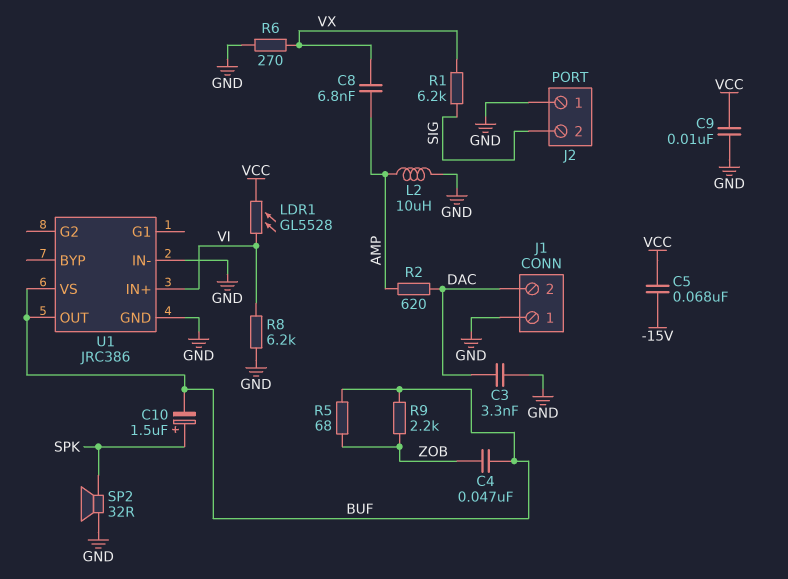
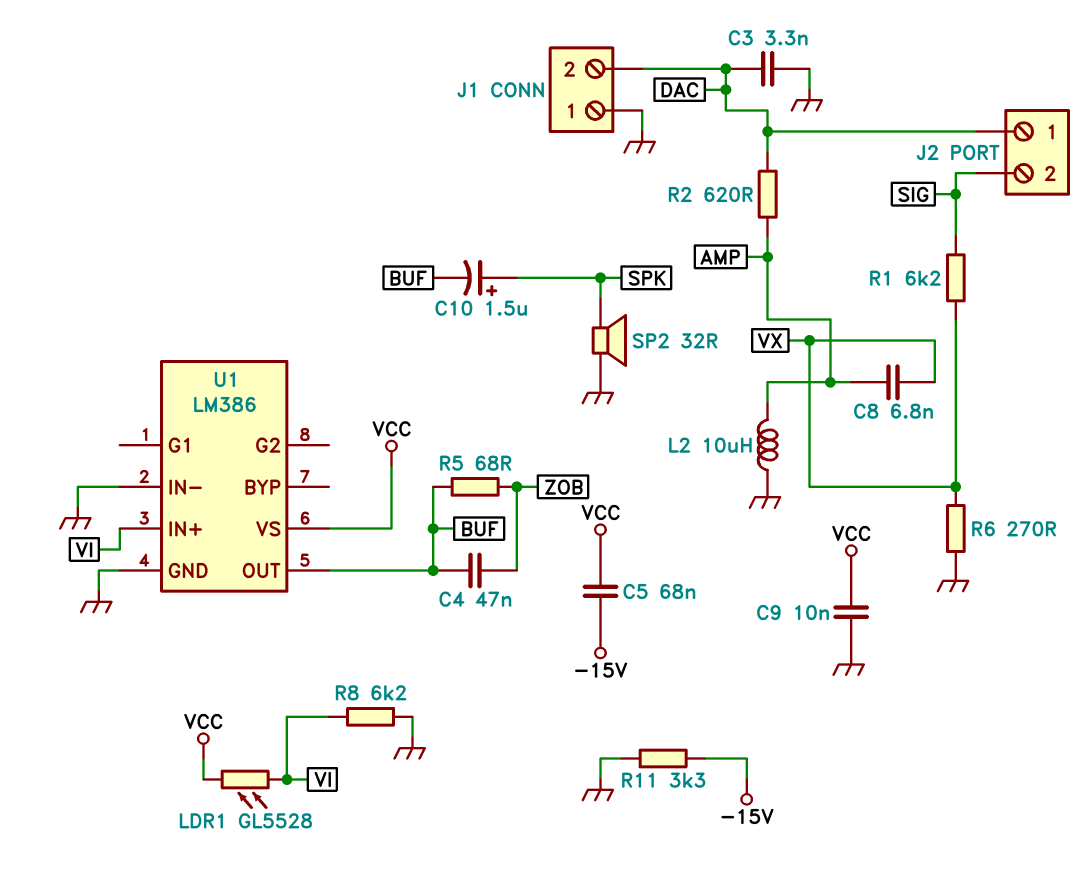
J2 pin 1: GND -> DAC
R9: 2.2k (BUF, ZOB) -> none
R11: none -> 3.3k (-15V, GND)
U1: JRC386 -> LM386
U1 pin VS: BUF -> VCC

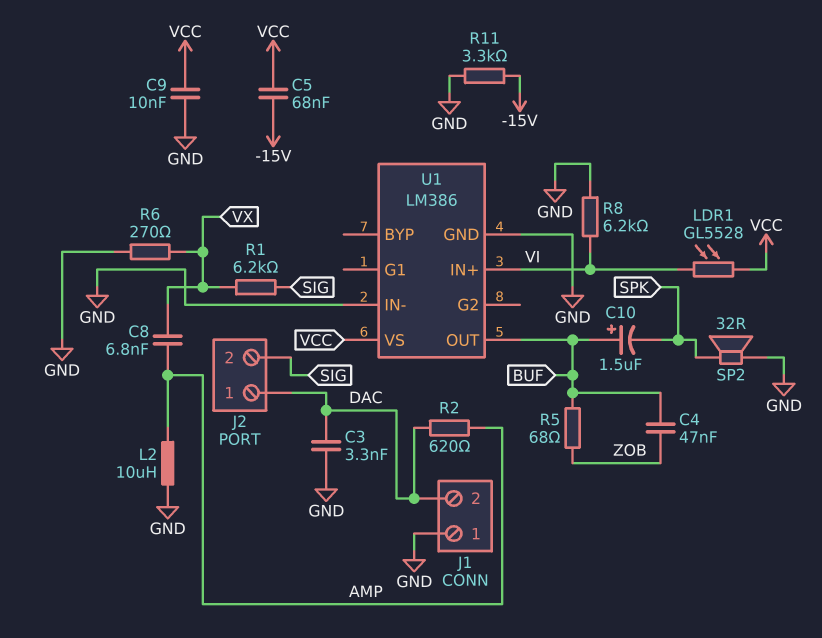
C10: 1.5uF (plus SPK, minus BUF) -> 1.5uF (plus BUF, minus SPK)

